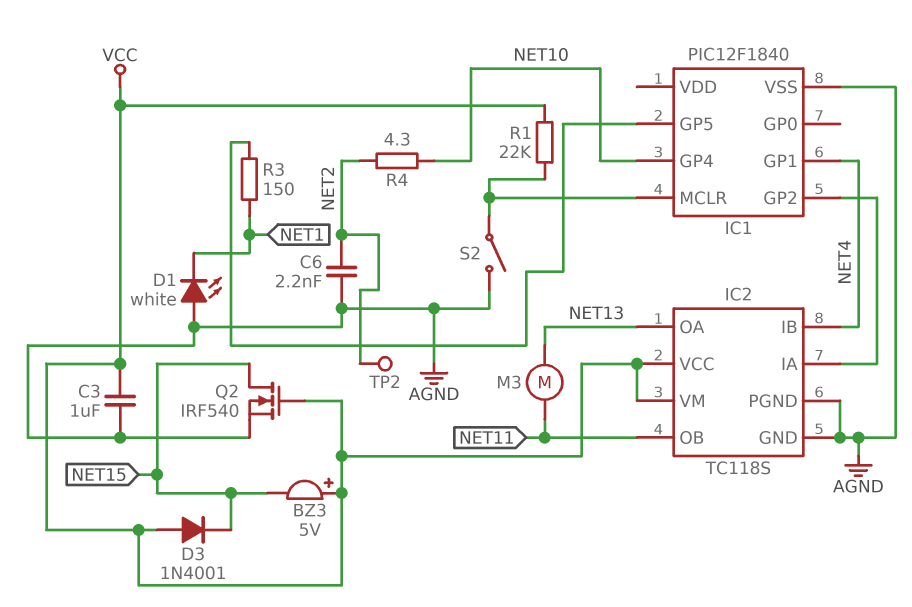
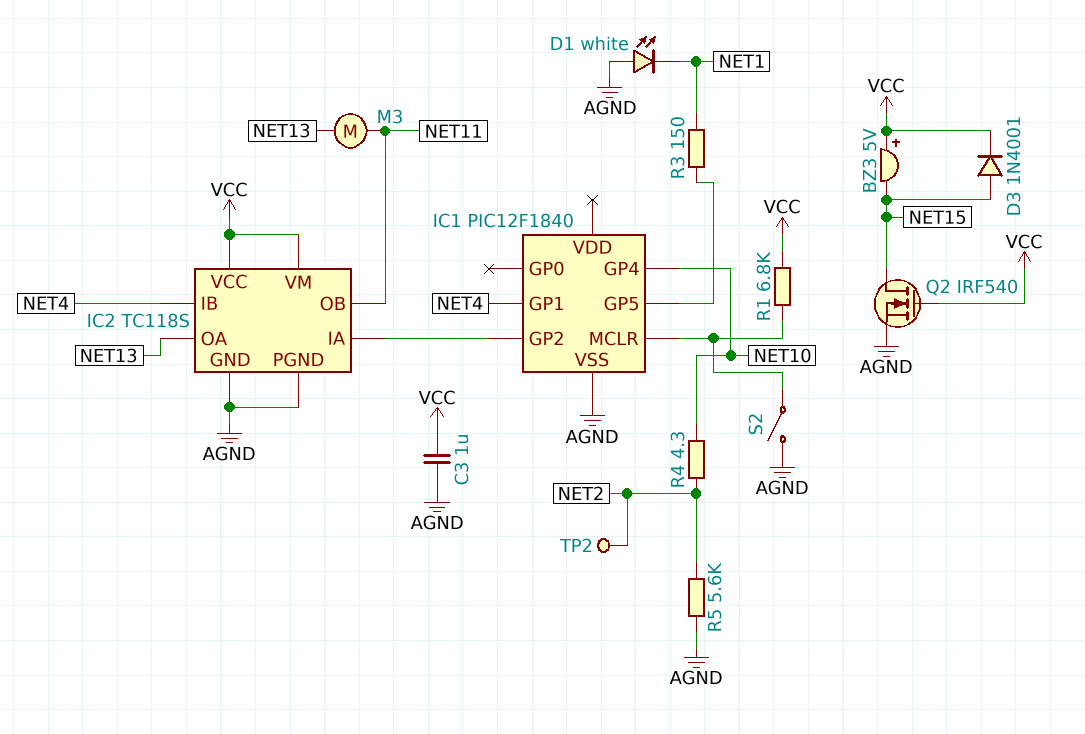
C6: 2.2nF (AGND, NET2) -> none
D3: diode 1N4001 (A VCC, K NET15) -> diode 1N4001 (A NET15, K VCC)
R1: 22k (IC1/MCLR, VCC) -> 6.8k (IC1/MCLR, VCC)
R5: none -> 5.6k (AGND, NET2)

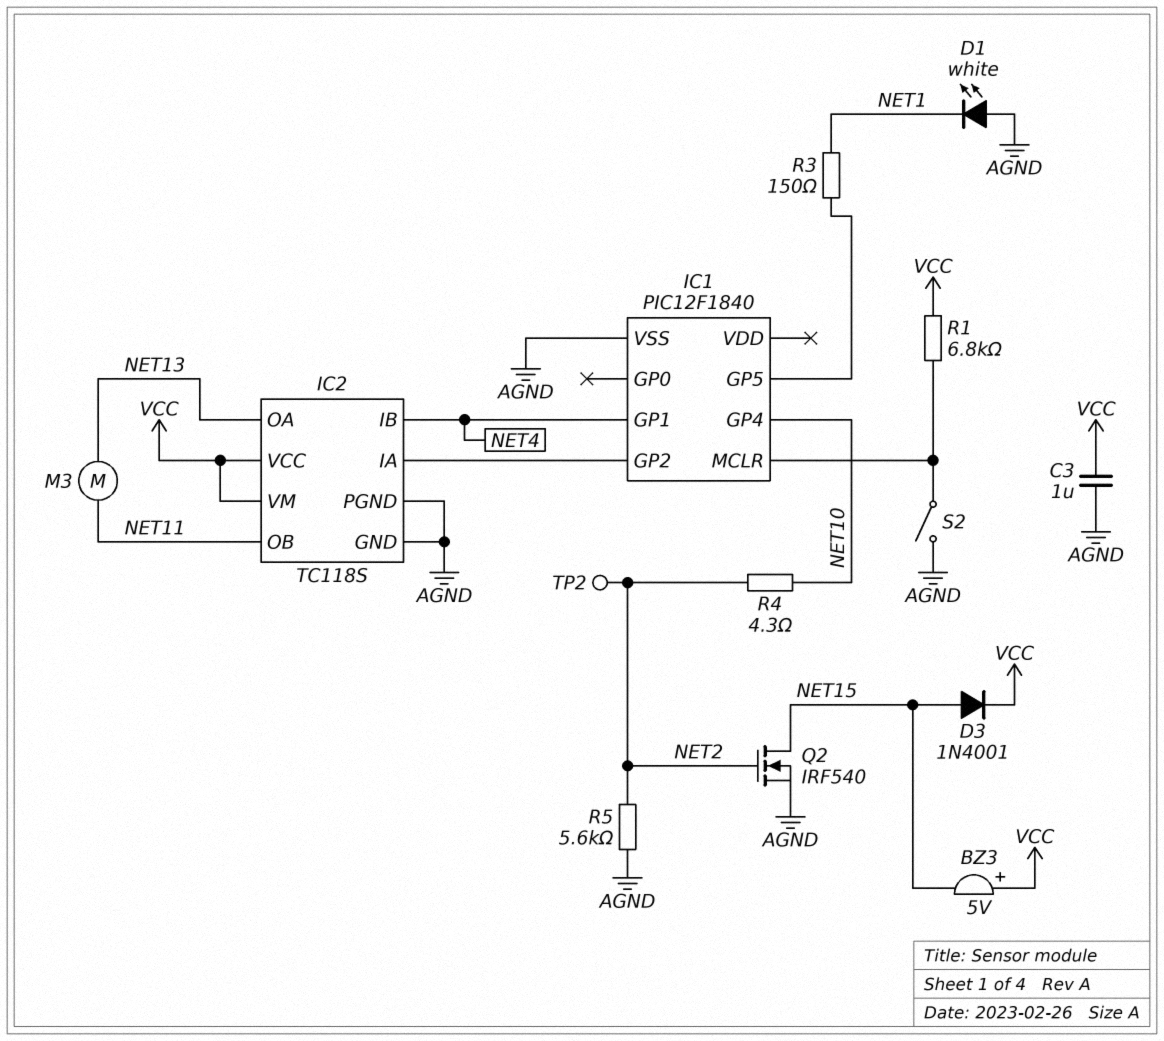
Q2: NMOS IRF540 (G VCC, D NET15, S AGND) -> NMOS IRF540 (G NET2, D NET15, S AGND)

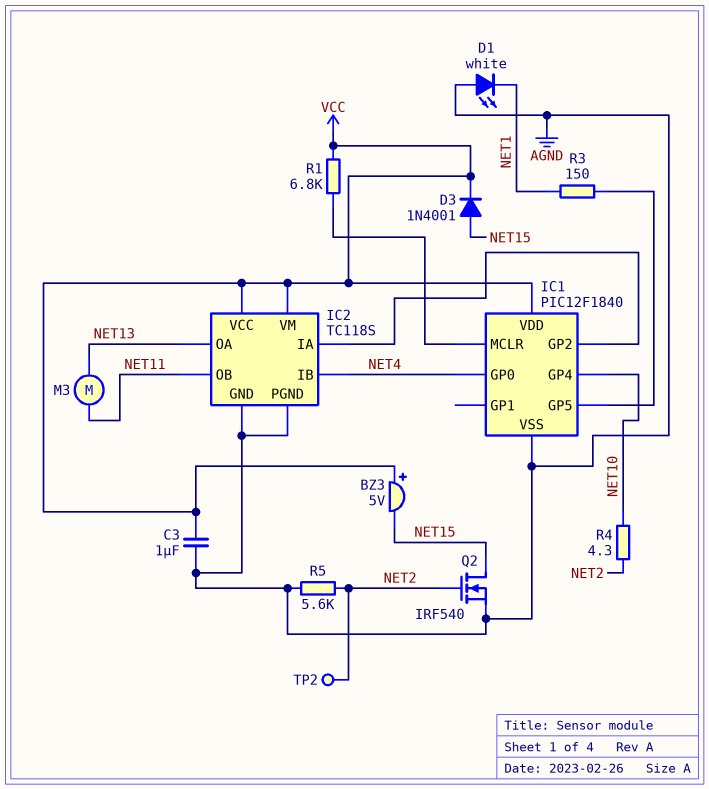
IC1 pin GP0: none -> NET4
IC1 pin GP1: NET4 -> none
IC1 pin VDD: none -> VCC
S2: switch (AGND, IC1/MCLR) -> none

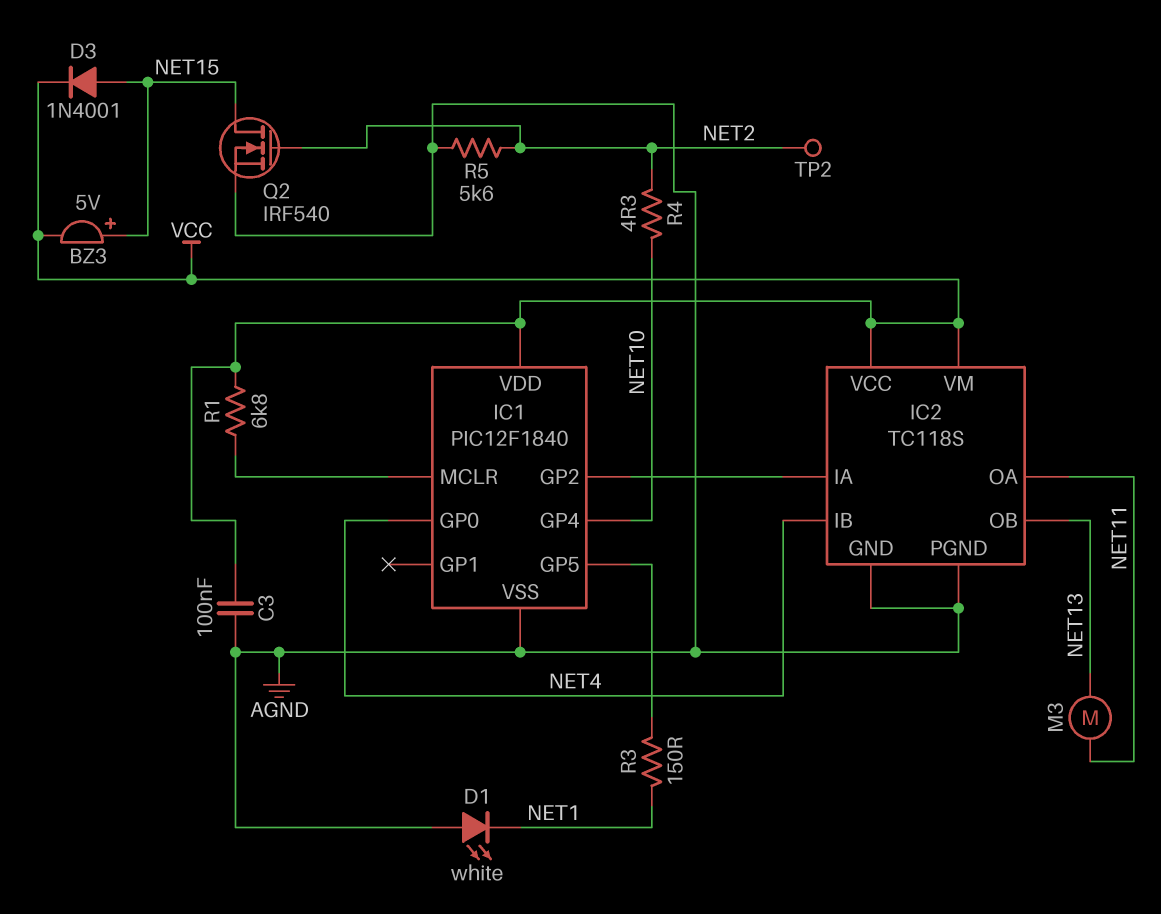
BZ3: buzzer 5V (plus VCC, minus NET15) -> buzzer 5V (plus NET15, minus VCC)
C3: 1uF (AGND, VCC) -> 100nF (AGND, VCC)
IC2 pin OA: NET13 -> NET11
IC2 pin OB: NET11 -> NET13

